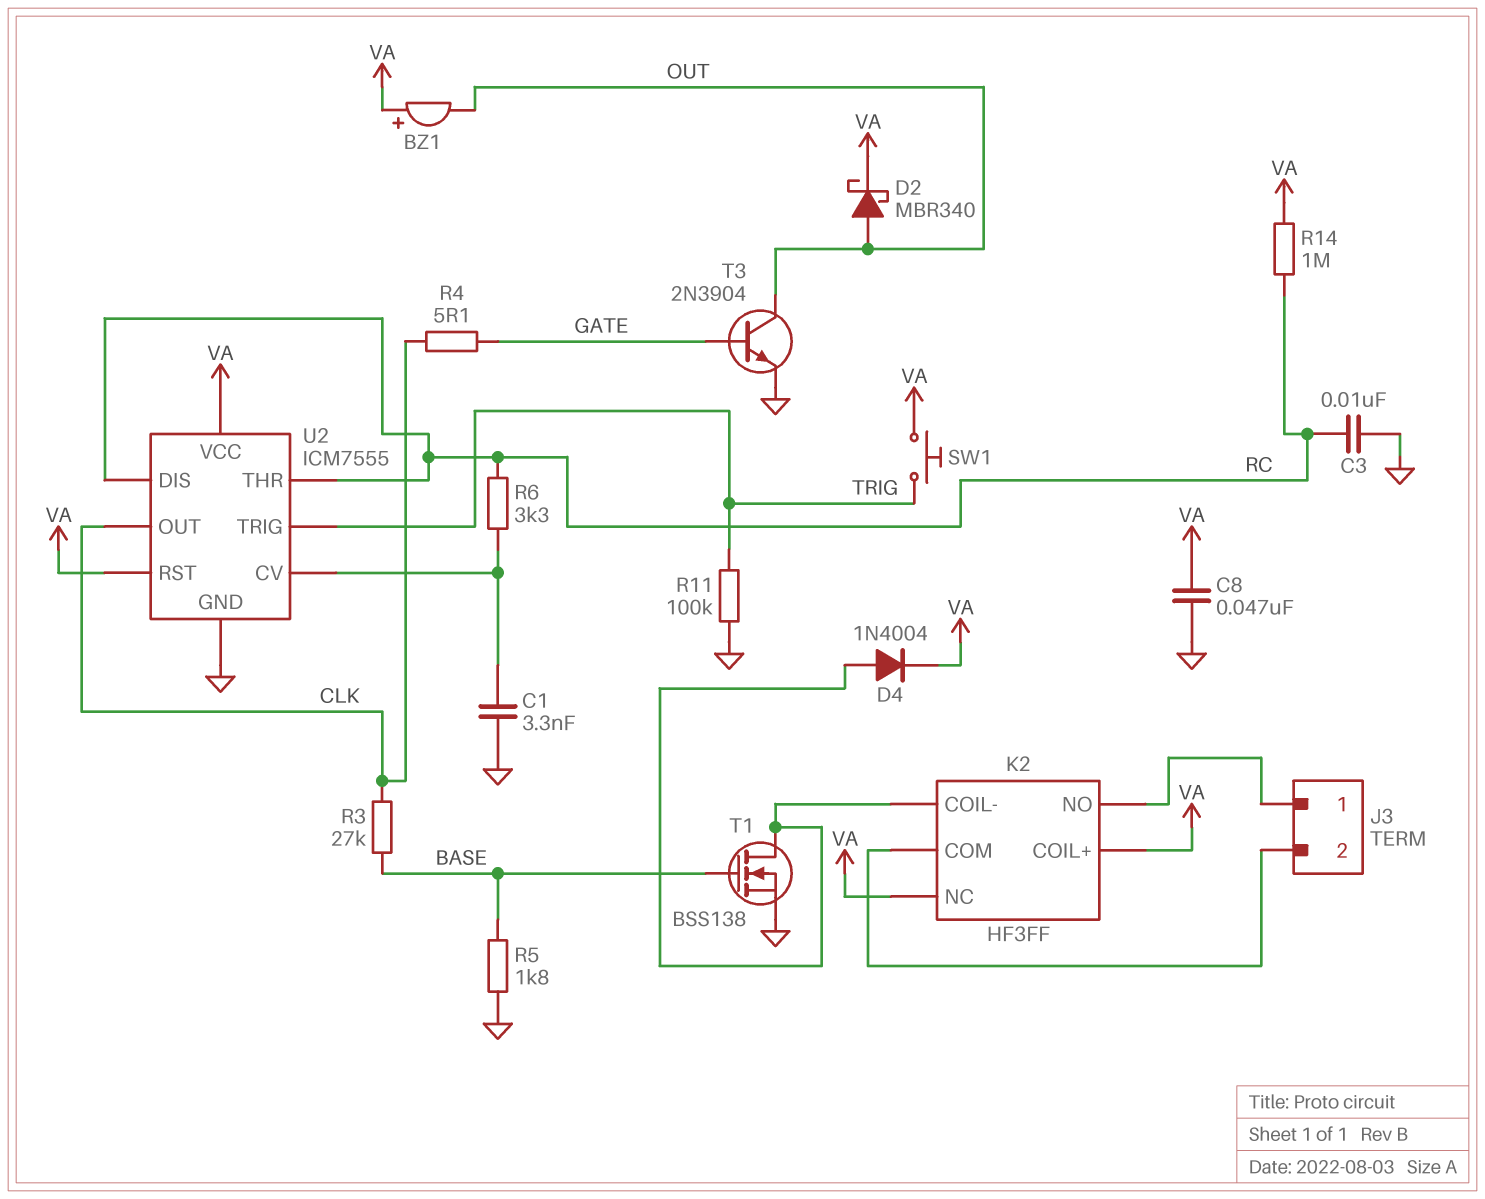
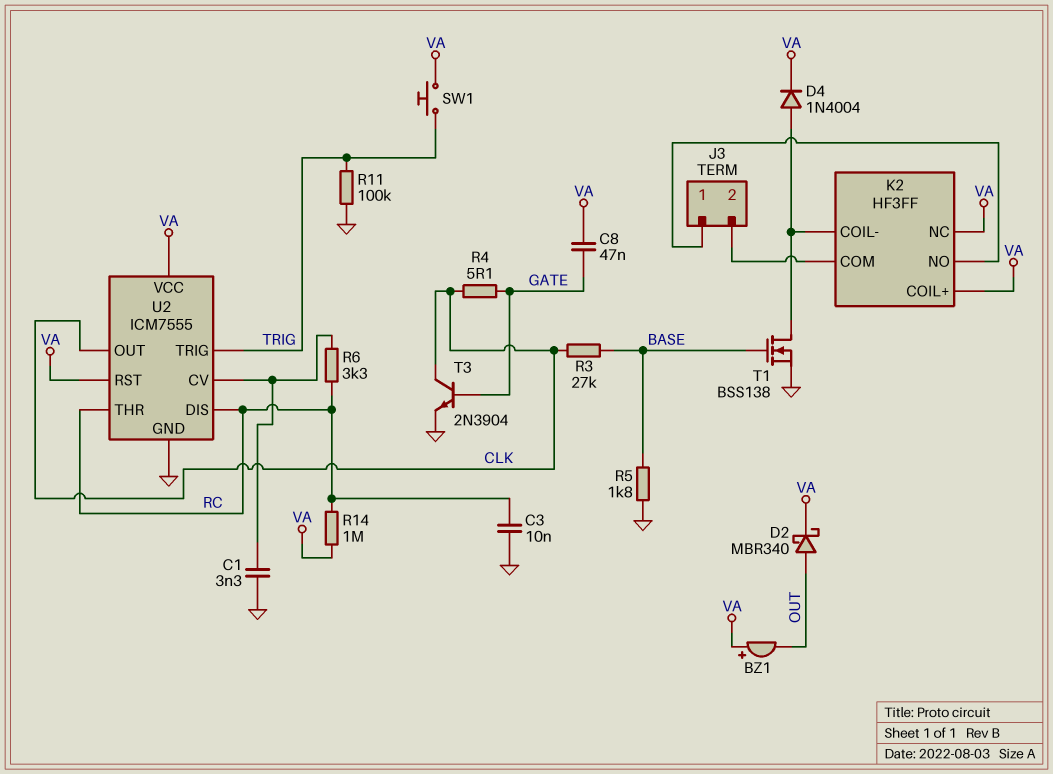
C8: 47nF (GND, VA) -> 47nF (GATE, VA)
T3: NPN 2N3904 (B GATE, C OUT, E GND) -> NPN 2N3904 (B GATE, C CLK, E GND)

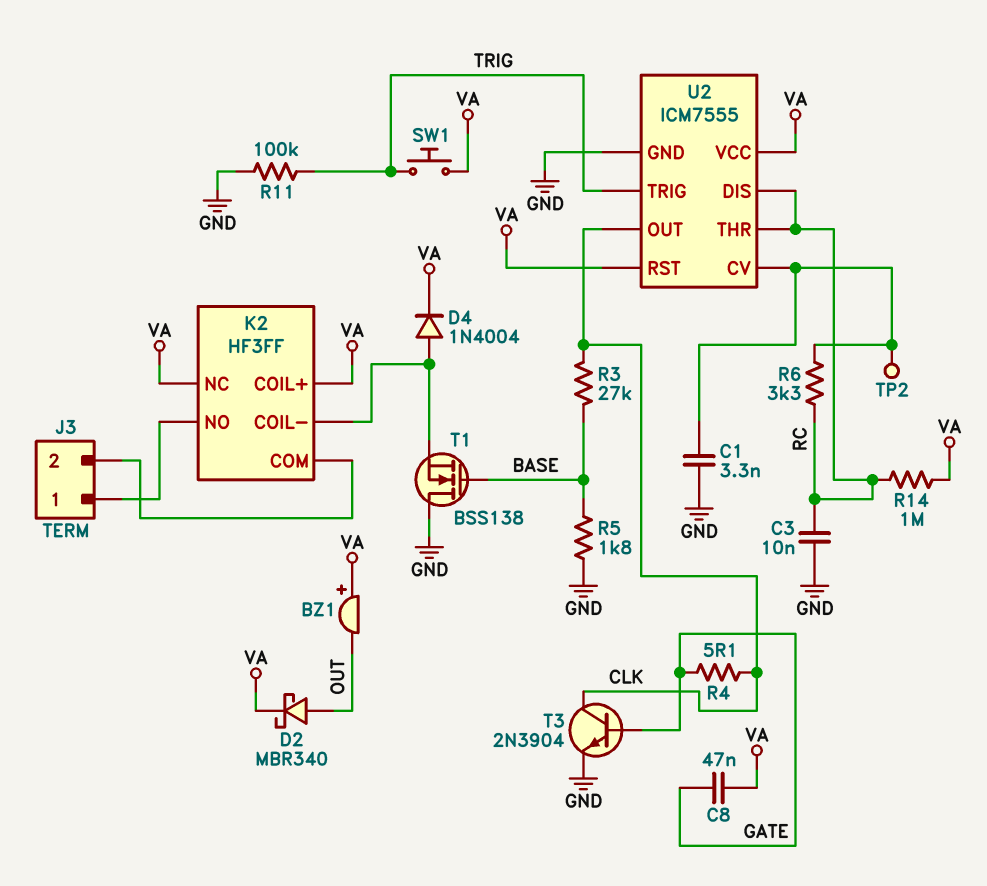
T1: NMOS BSS138 (G BASE, D K2/COIL-, S GND) -> NMOS BSS138 (G BASE, D GND, S K2/COIL-)
TP2: none -> test point (U2/CV)

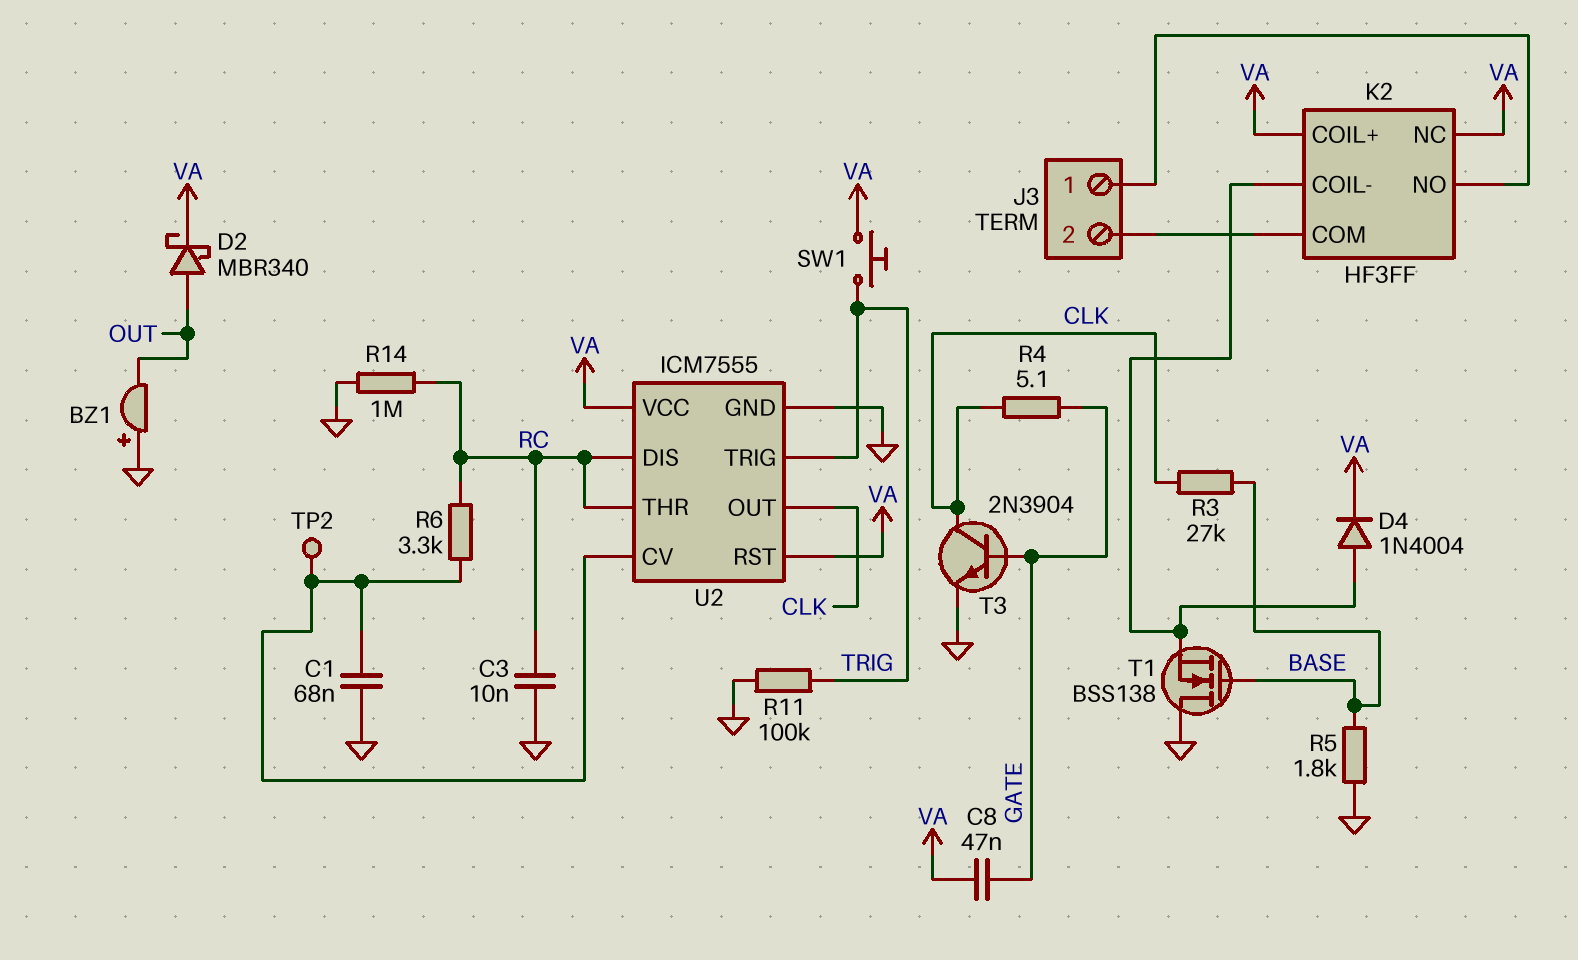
BZ1: buzzer (plus VA, minus OUT) -> buzzer (plus GND, minus OUT)
C1: 3.3nF (GND, U2/CV) -> 68nF (GND, U2/CV)
R14: 1M (RC, VA) -> 1M (GND, RC)

